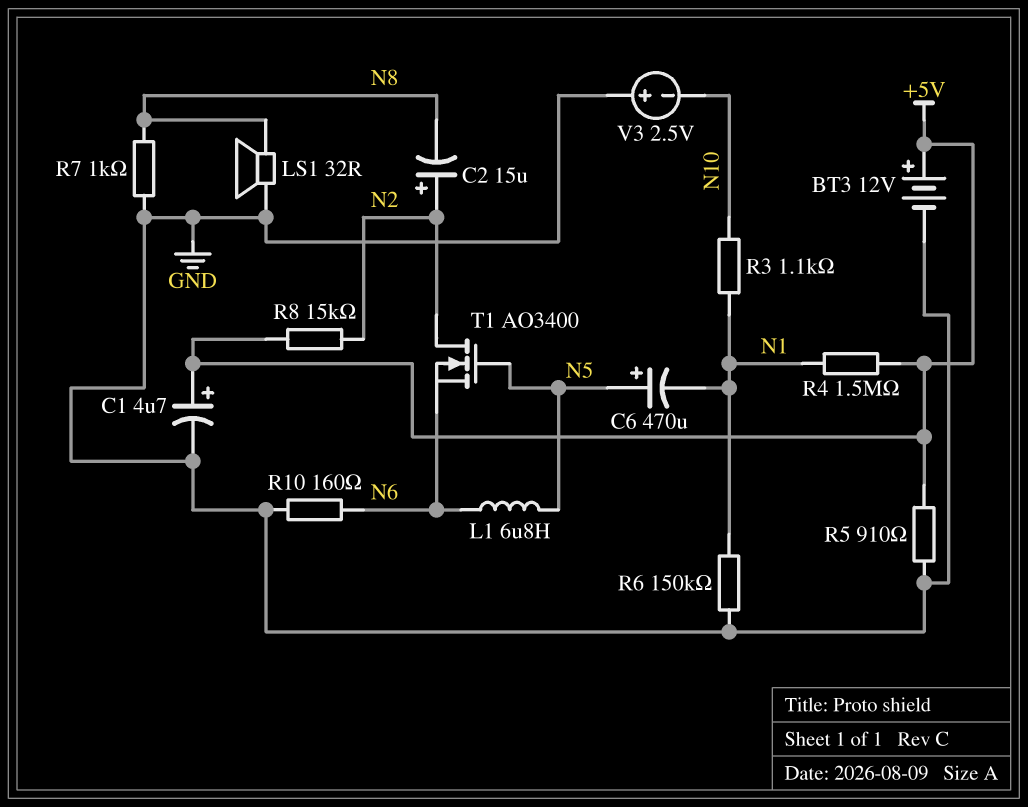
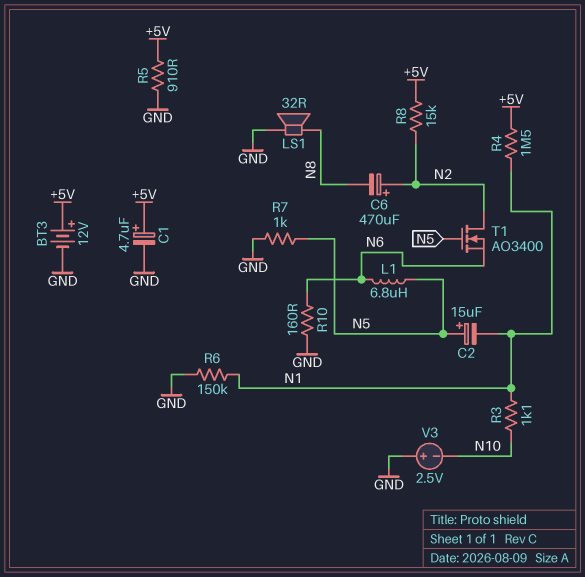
C2: 15uF (plus N2, minus N8) -> 15uF (plus N5, minus N1)
C6: 470uF (plus N5, minus N1) -> 470uF (plus N2, minus N8)
R7: 1k (GND, N8) -> 1k (GND, N5)

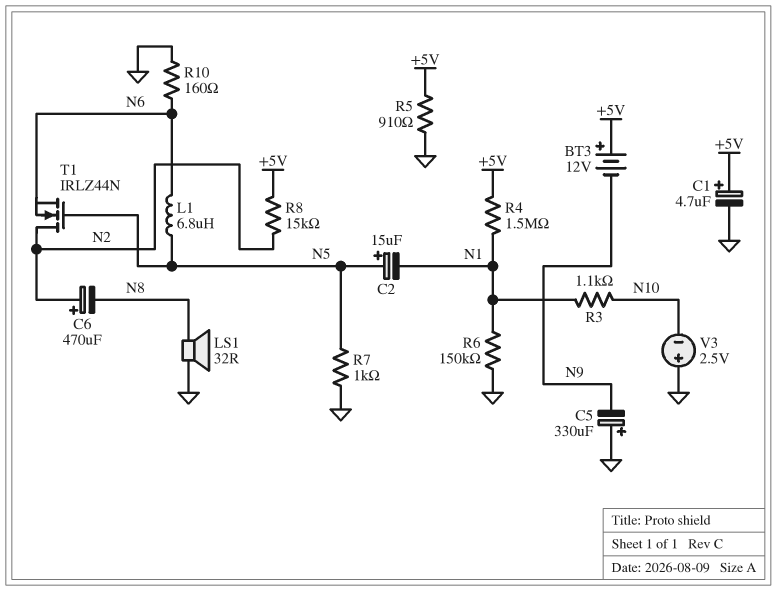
BT3: 12V (plus +5V, minus GND) -> 12V (plus +5V, minus N9)
C5: none -> 330uF (plus GND, minus N9)
T1: NMOS AO3400 (G N5, D N2, S N6) -> NMOS IRLZ44N (G N5, D N2, S N6)

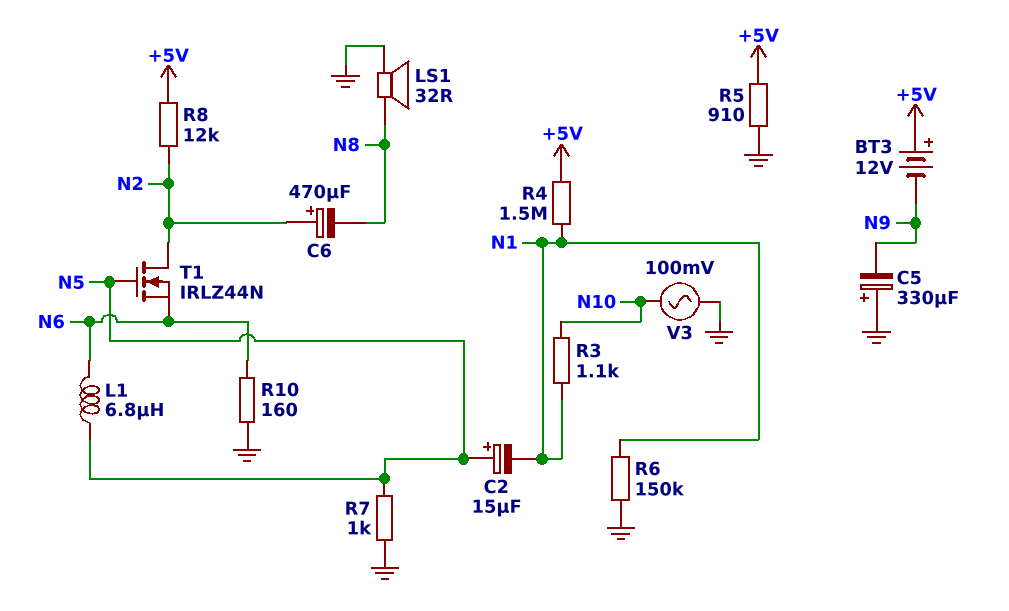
C1: 4.7uF (plus +5V, minus GND) -> none
R8: 15k (+5V, N2) -> 12k (+5V, N2)
V3: 2.5V (plus GND, minus N10) -> AC 100mV (GND, N10)

